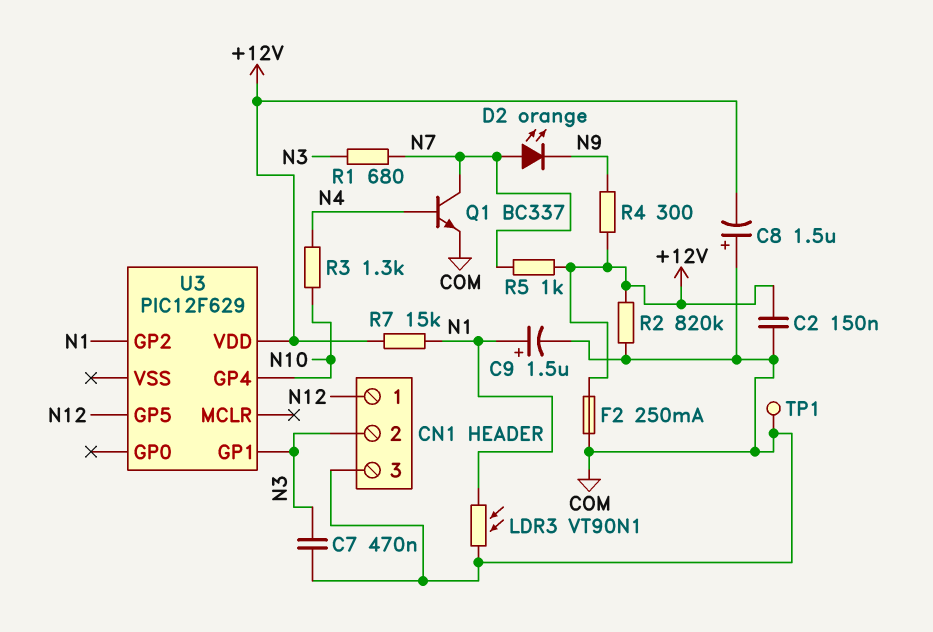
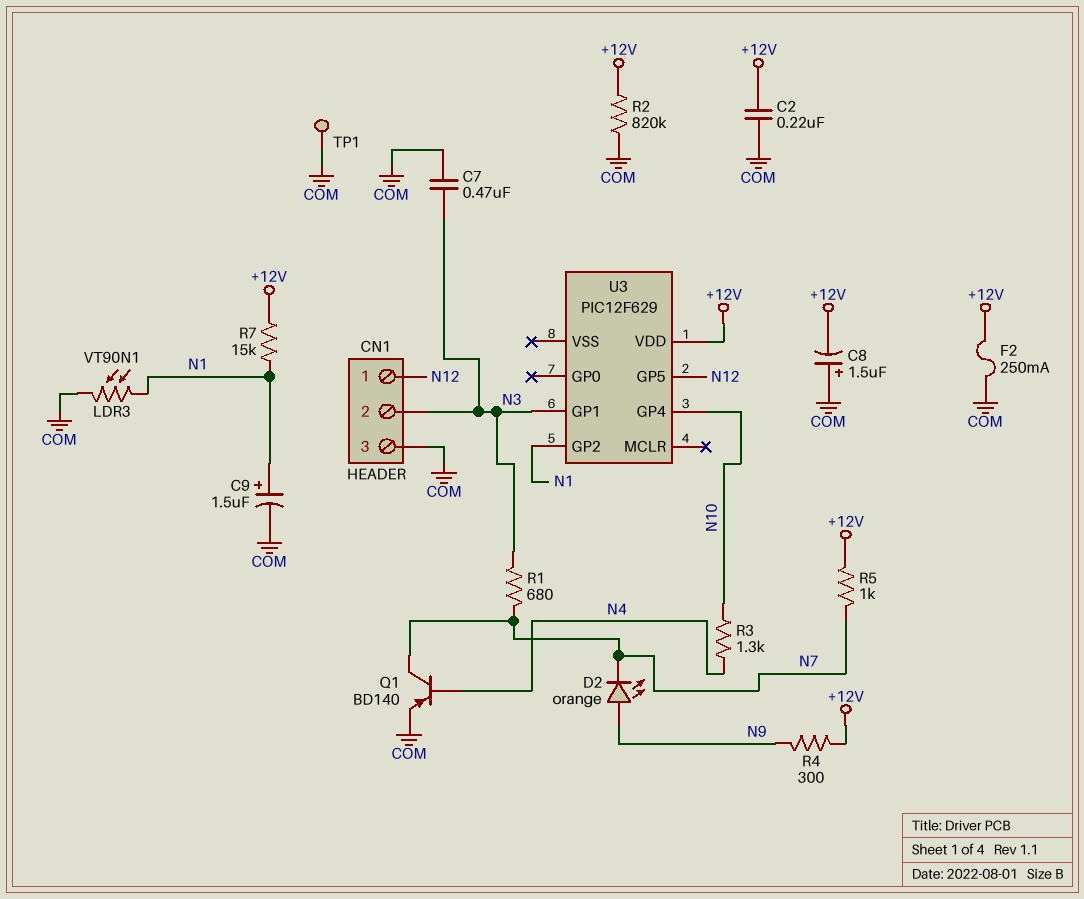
C2: 150nF (+12V, COM) -> 220nF (+12V, COM)
D2: LED orange (A N7, K N9) -> LED orange (A N9, K N7)
Q1: NPN BC337 (B N4, C N7, E COM) -> PNP BD140 (B N4, C N7, E COM)

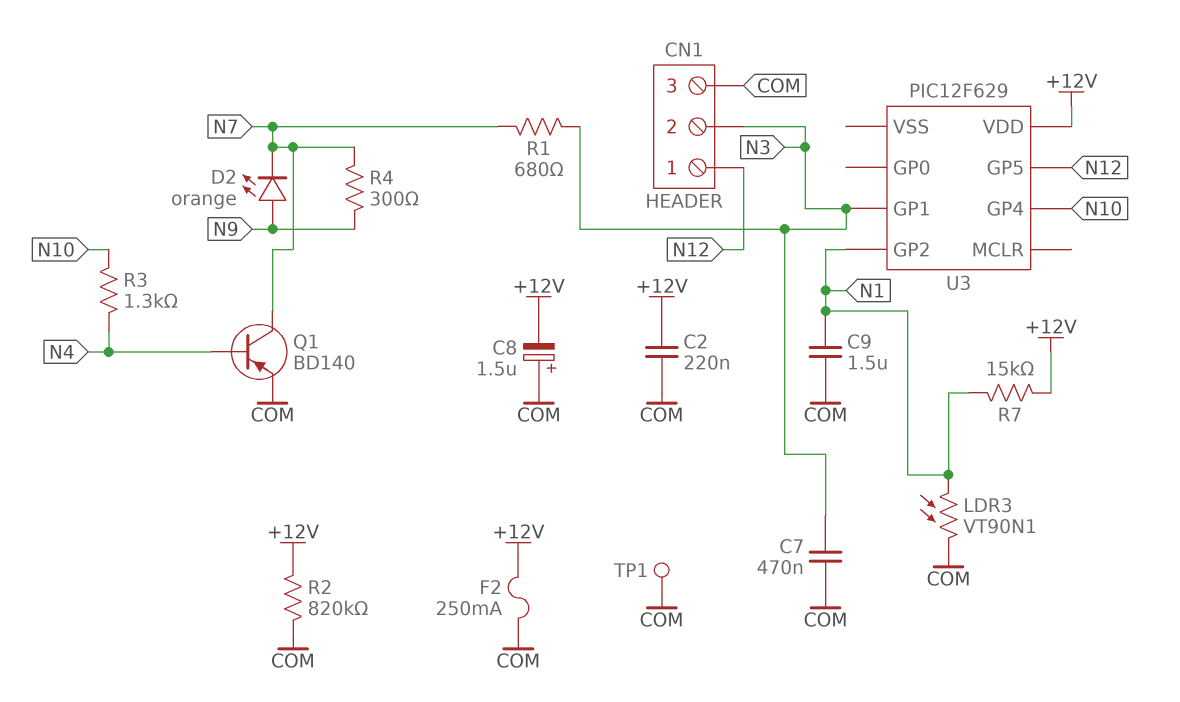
C9: 1.5uF (plus N1, minus COM) -> 1.5uF (COM, N1)
R4: 300 (+12V, N9) -> 300 (N7, N9)
R5: 1k (+12V, N7) -> none

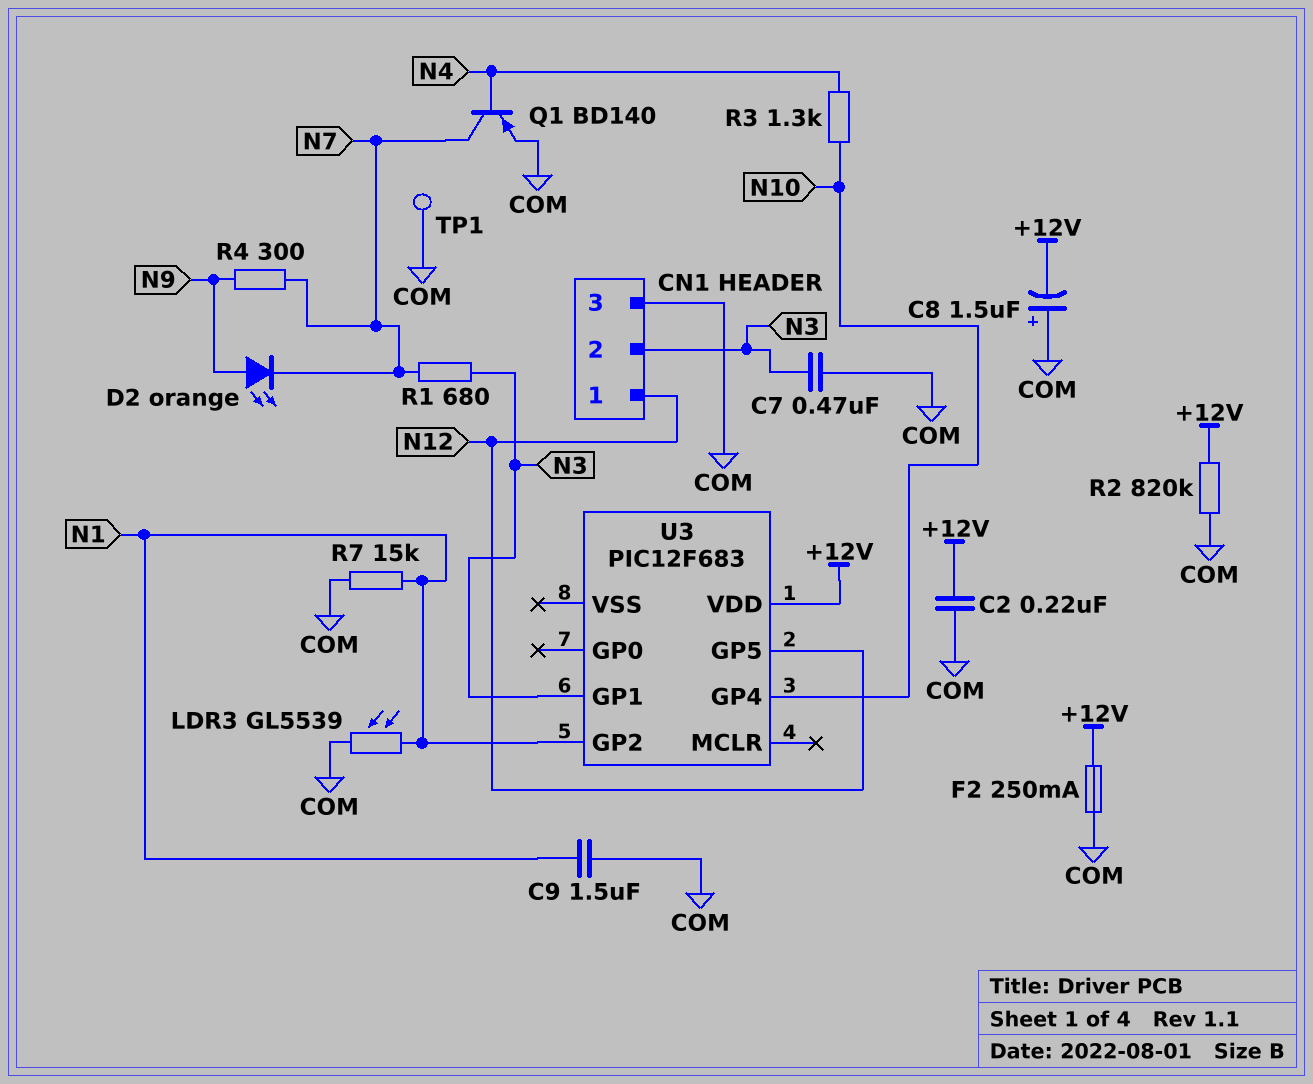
LDR3: VT90N1 (COM, N1) -> GL5539 (COM, N1)
R7: 15k (+12V, N1) -> 15k (COM, N1)
U3: PIC12F629 -> PIC12F683

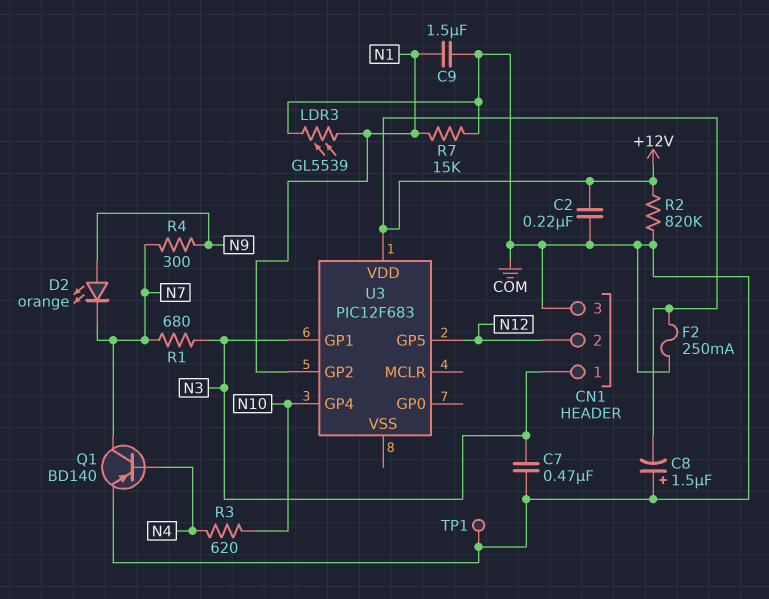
CN1 pin 1: N12 -> N3
CN1 pin 2: N3 -> N12
R3: 1.3k (N4, N10) -> 620 (N4, N10)

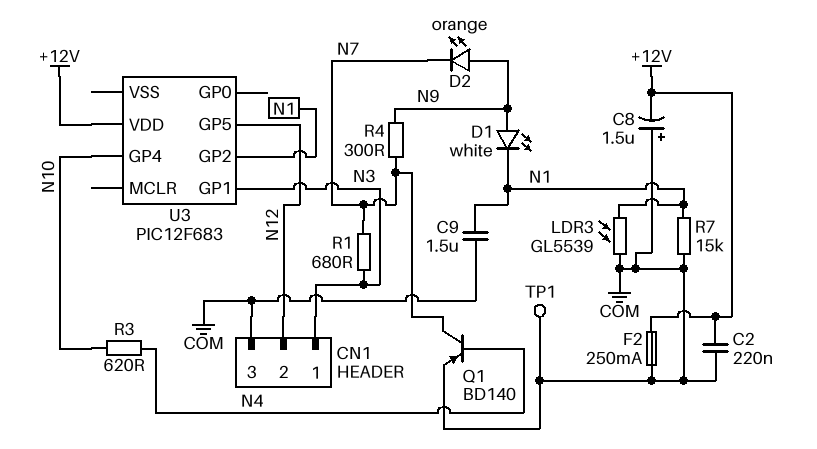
C7: 470nF (COM, N3) -> none
D1: none -> LED white (A N9, K N1)
R2: 820k (+12V, COM) -> none

